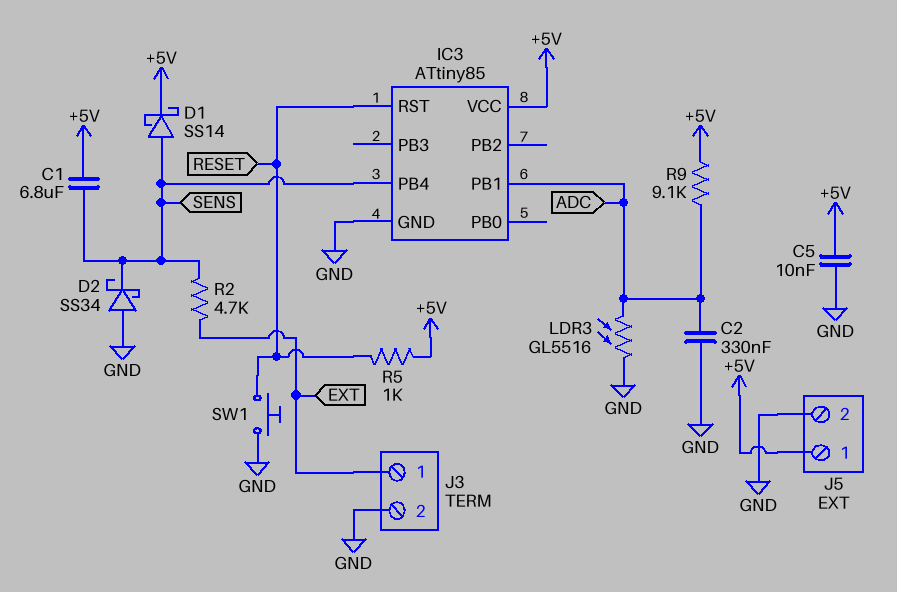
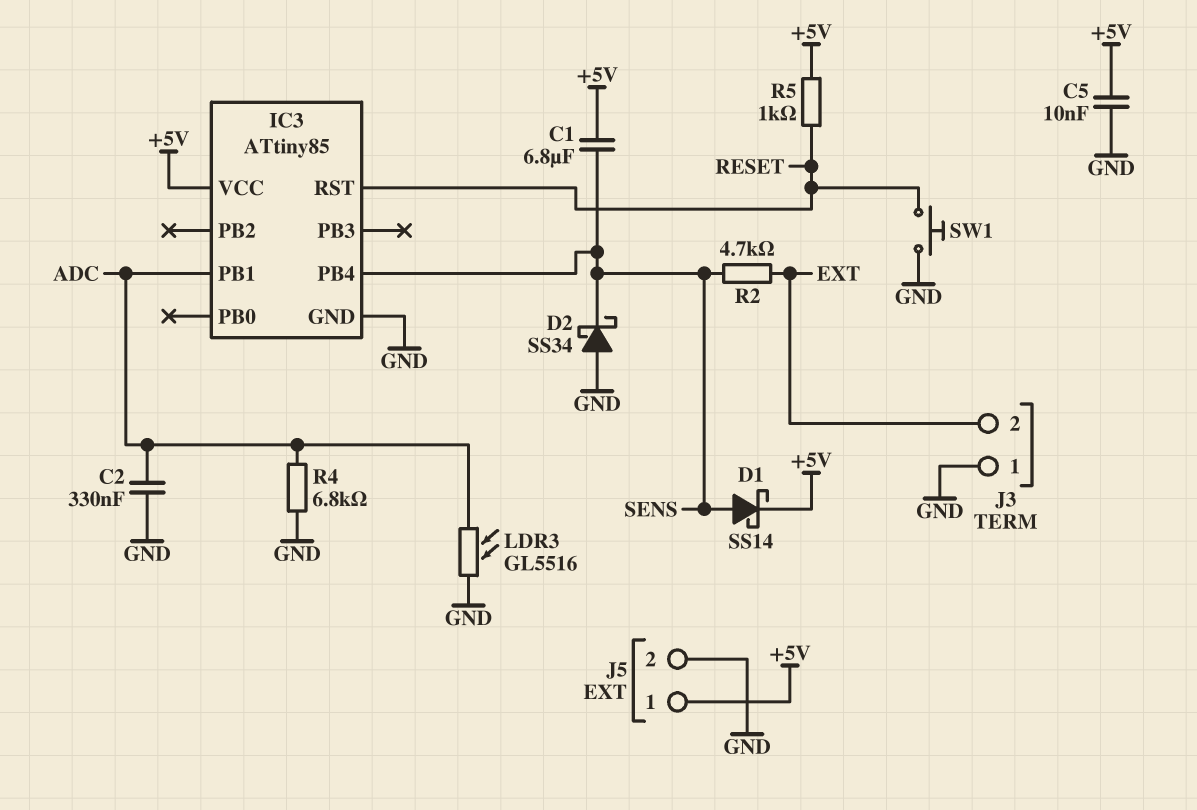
J3 pin 1: EXT -> GND
J3 pin 2: GND -> EXT
R4: none -> 6.8k (ADC, GND)
R9: 9.1k (+5V, ADC) -> none

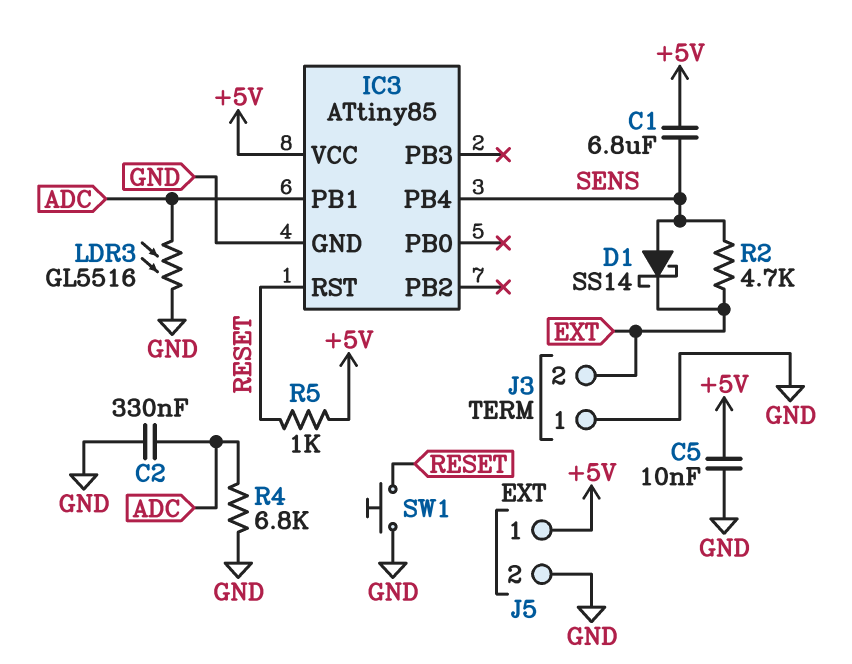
D1: schottky SS14 (A SENS, K +5V) -> schottky SS14 (A SENS, K EXT)
D2: schottky SS34 (A GND, K SENS) -> none

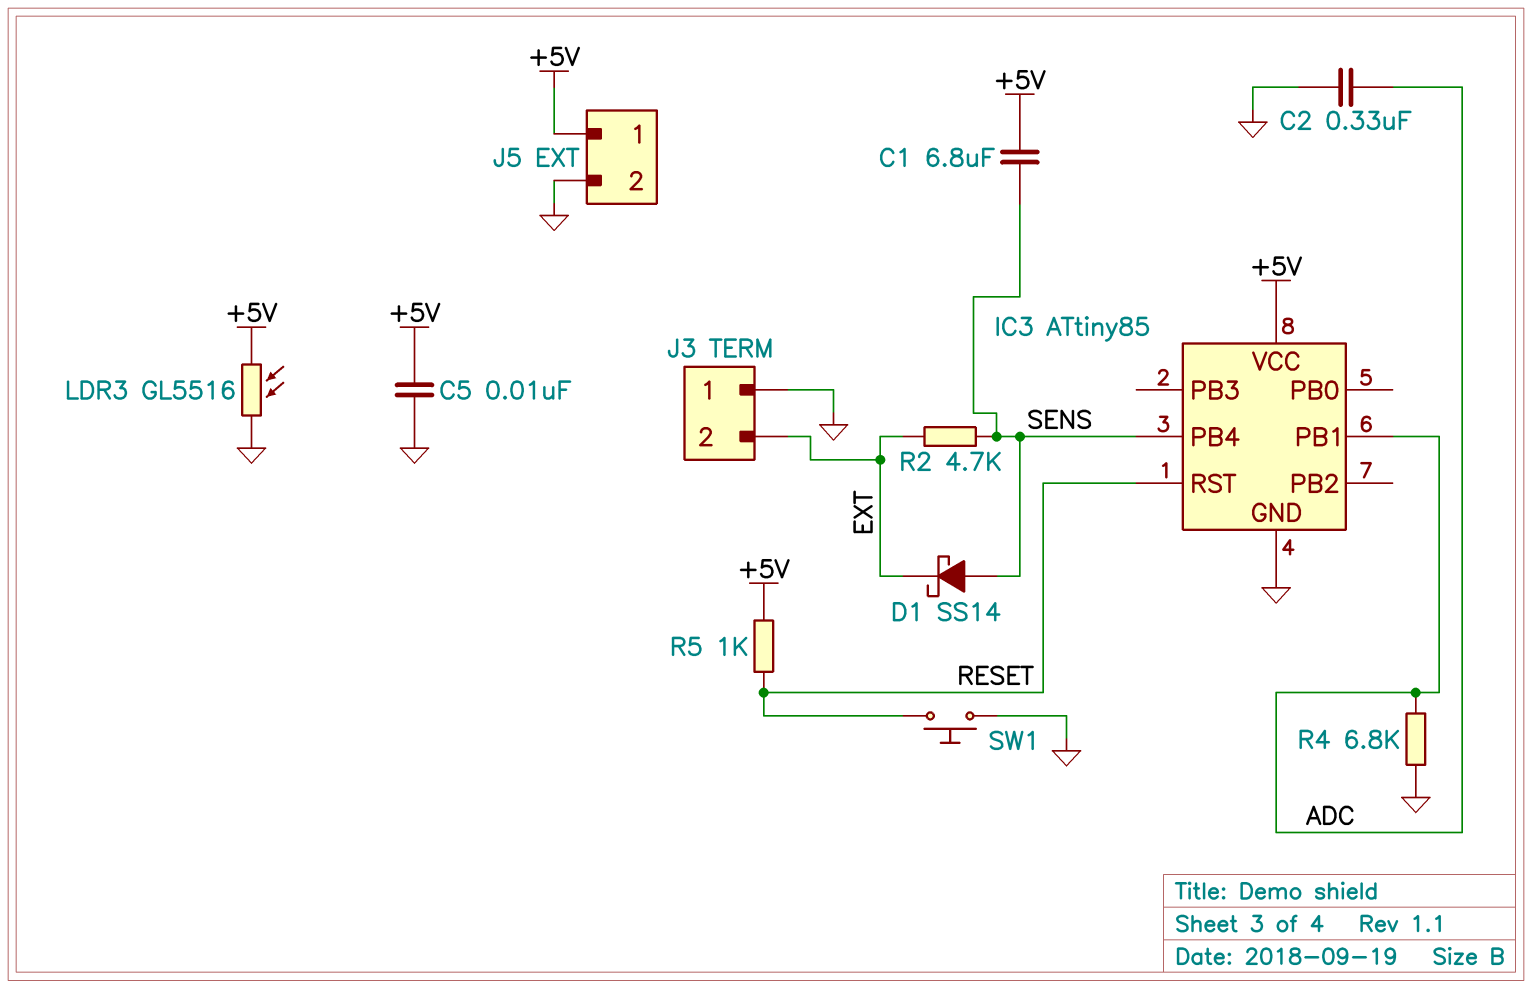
LDR3: GL5516 (ADC, GND) -> GL5516 (+5V, GND)

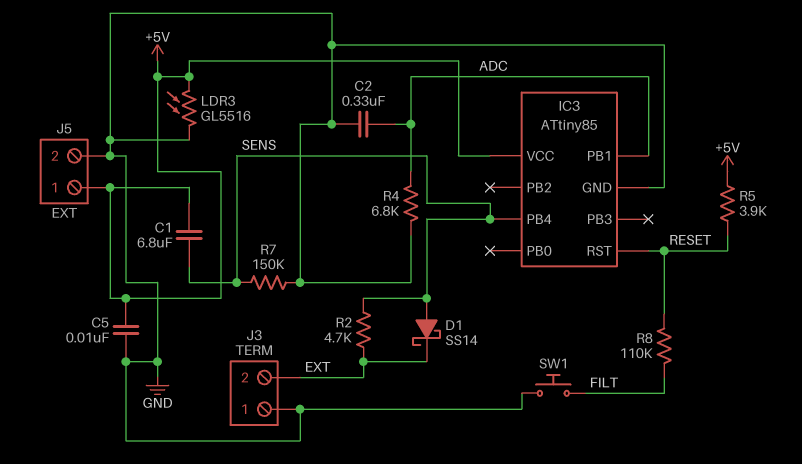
R5: 1k (+5V, RESET) -> 3.9k (+5V, RESET)
R7: none -> 150k (GND, SENS)
R8: none -> 110k (FILT, RESET)
SW1: button (GND, RESET) -> button (FILT, GND)

